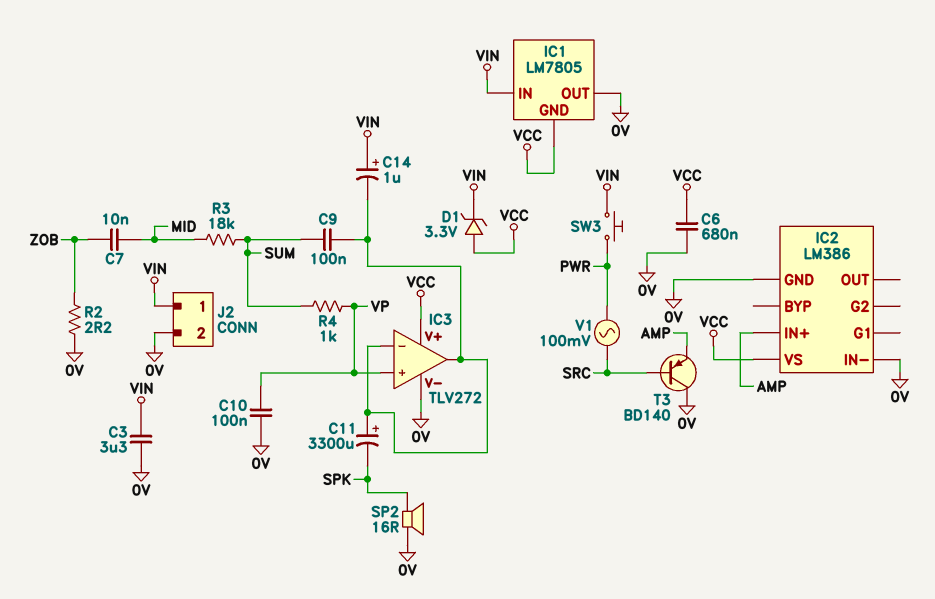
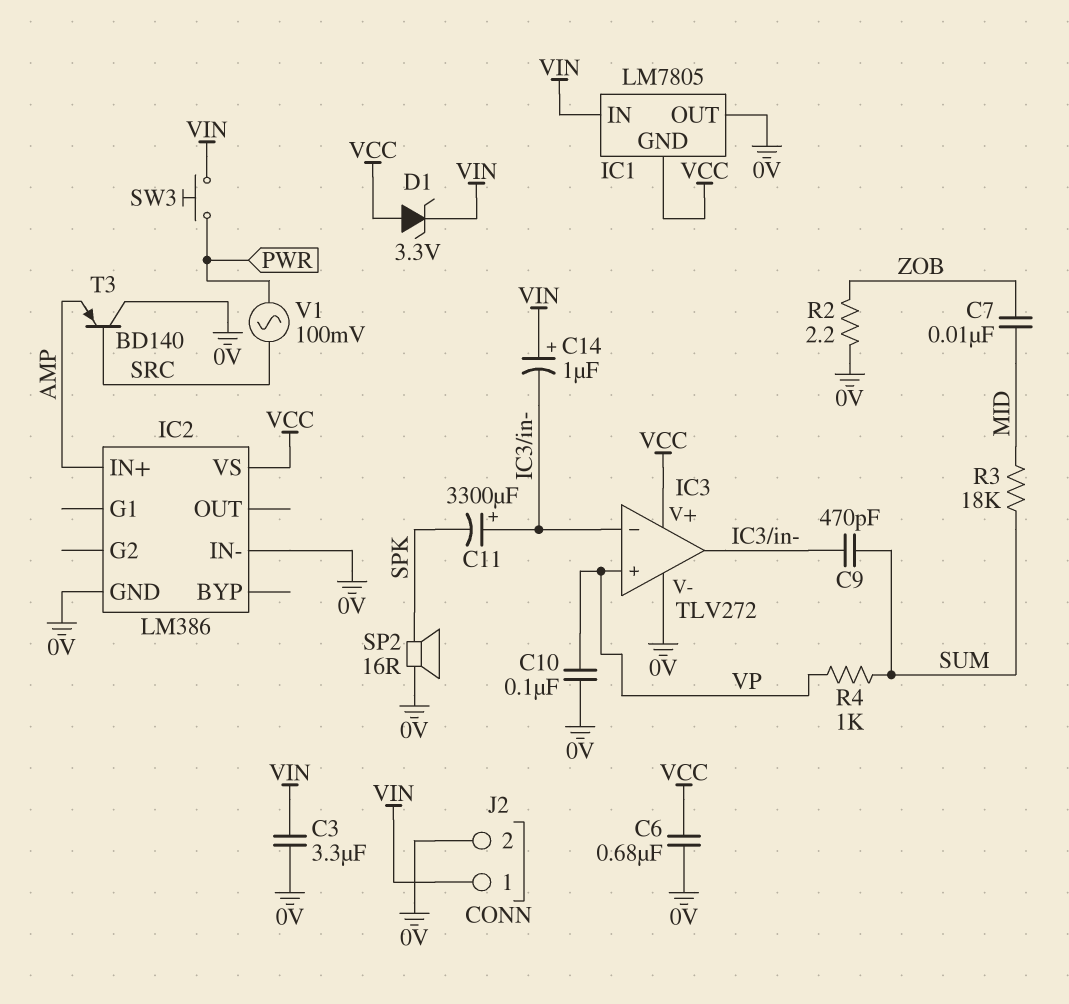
C9: 100nF (IC3/in-, SUM) -> 470pF (IC3/in-, SUM)

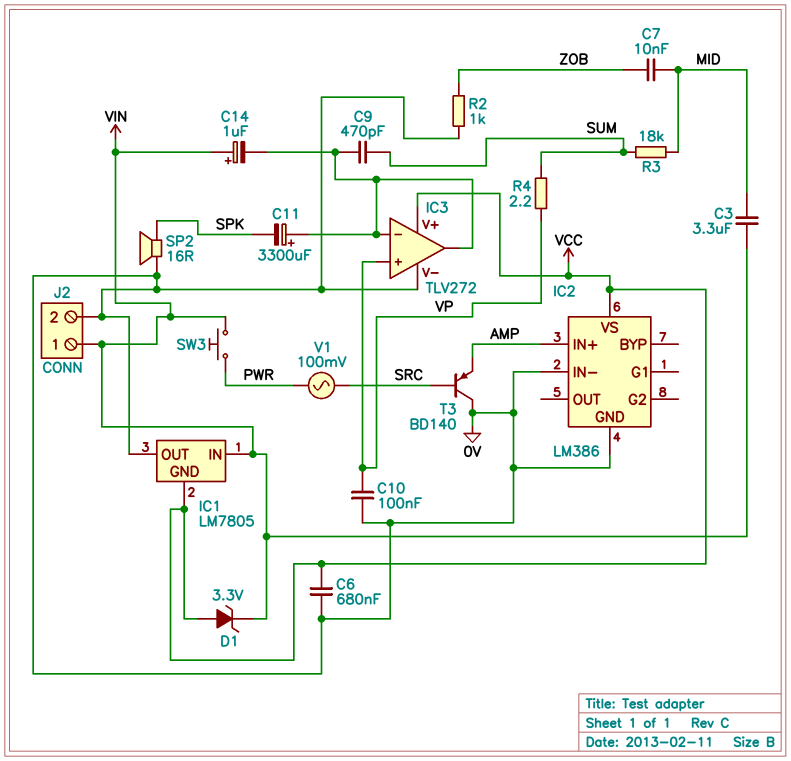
C3: 3.3uF (0V, VIN) -> 3.3uF (MID, VIN)
R2: 2.2 (0V, ZOB) -> 1k (0V, ZOB)
R4: 1k (SUM, VP) -> 2.2 (SUM, VP)

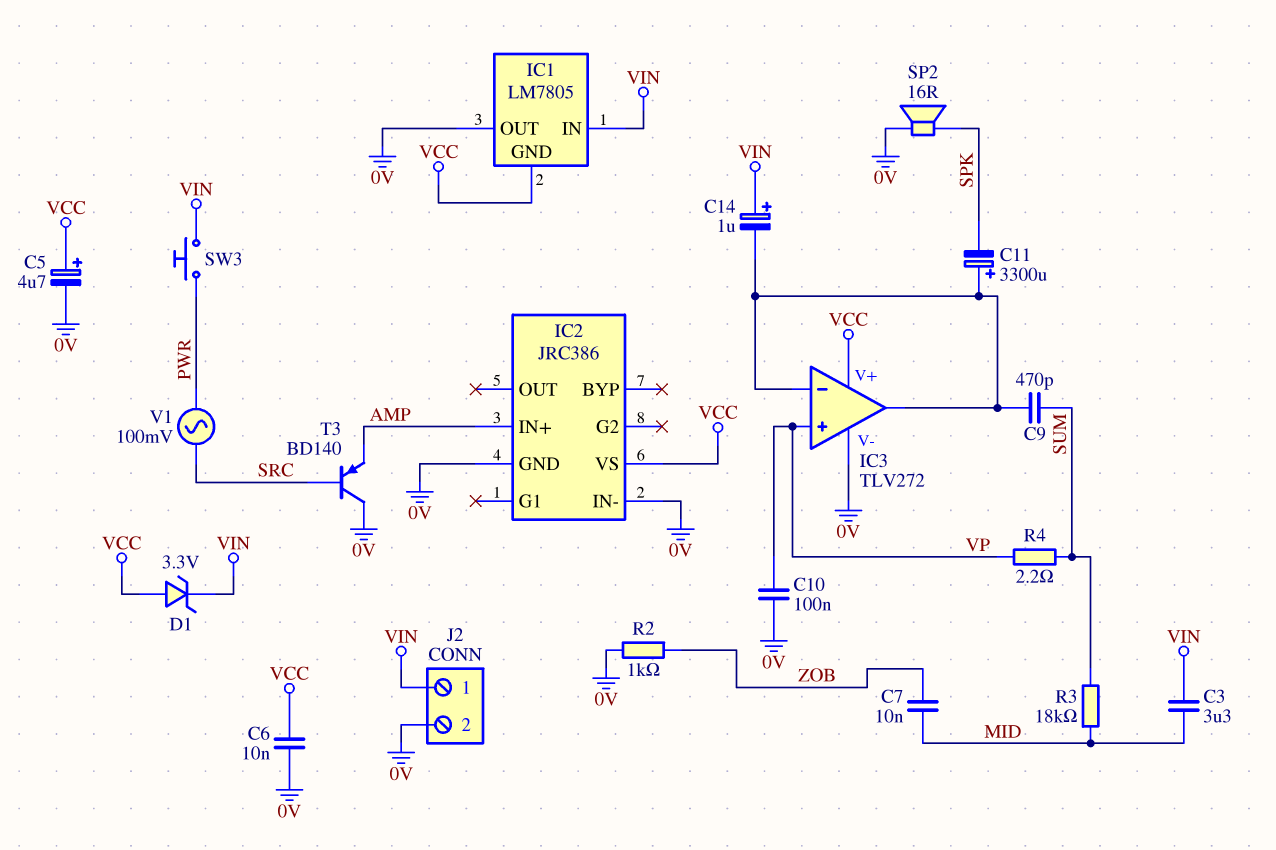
C5: none -> 4.7uF (plus VCC, minus 0V)
C6: 680nF (0V, VCC) -> 10nF (0V, VCC)
IC2: LM386 -> JRC386

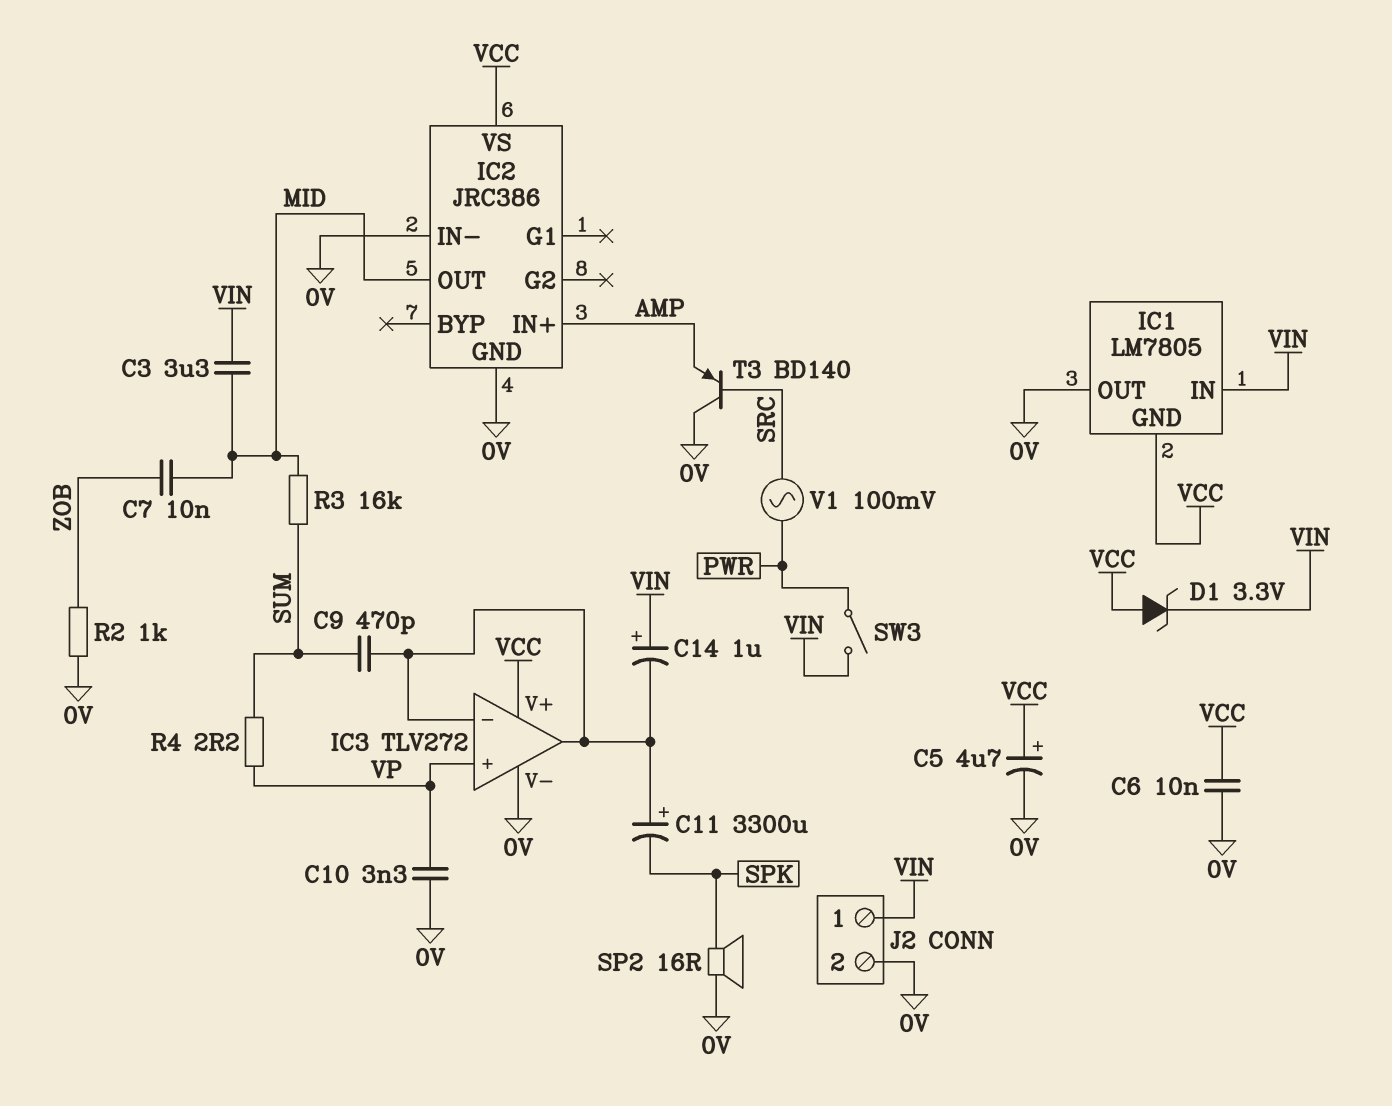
C10: 100nF (0V, VP) -> 3.3nF (0V, VP)
IC2 pin OUT: none -> MID
R3: 18k (MID, SUM) -> 16k (MID, SUM)
SW3: button (PWR, VIN) -> switch (PWR, VIN)

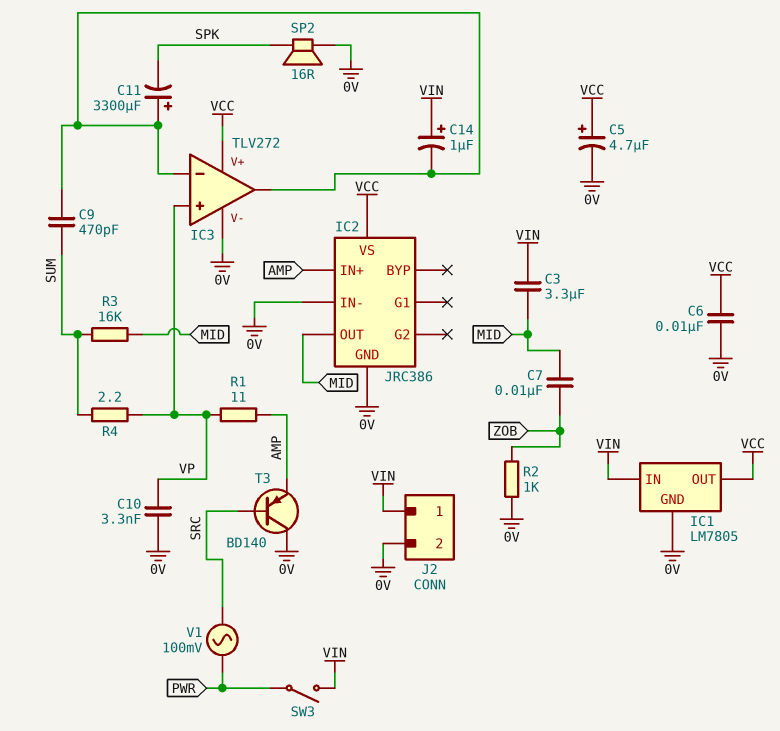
D1: zener 3.3V (A VCC, K VIN) -> none
IC1 pin GND: VCC -> 0V
IC1 pin OUT: 0V -> VCC
R1: none -> 11 (AMP, VP)

